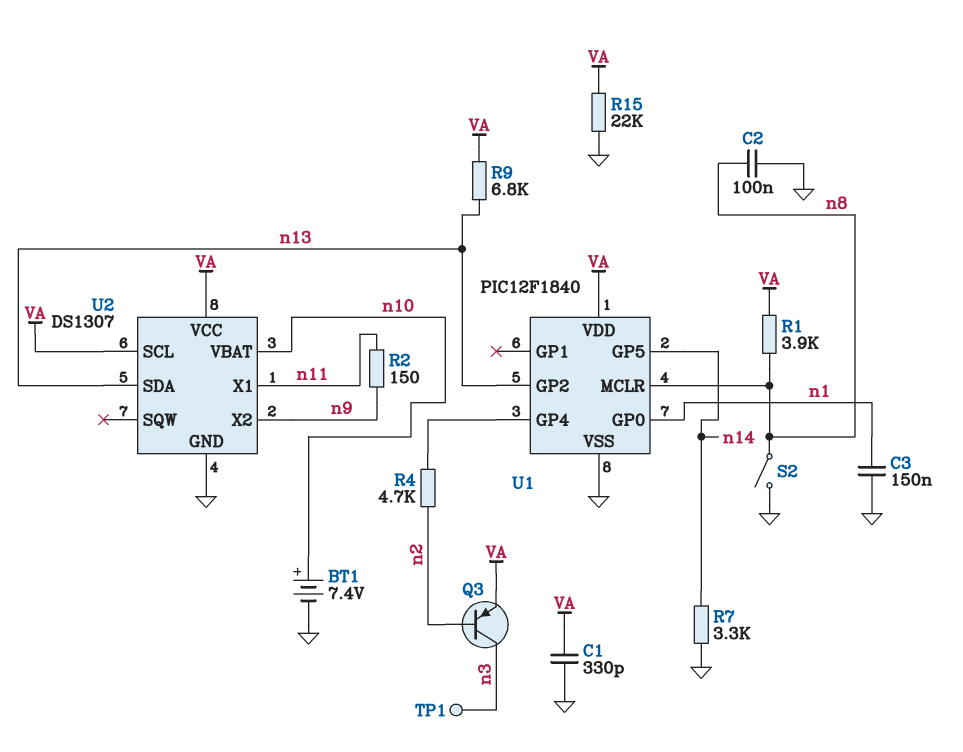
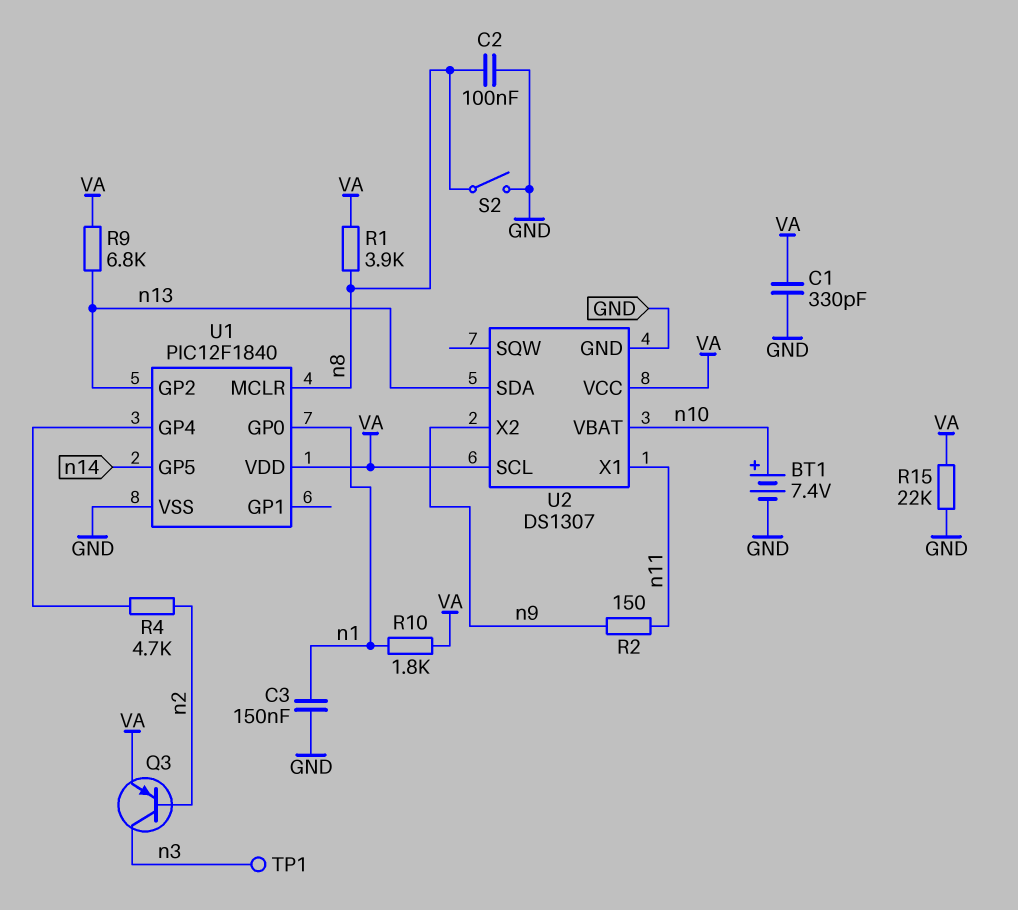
R7: 3.3k (GND, n14) -> none
R10: none -> 1.8k (VA, n1)

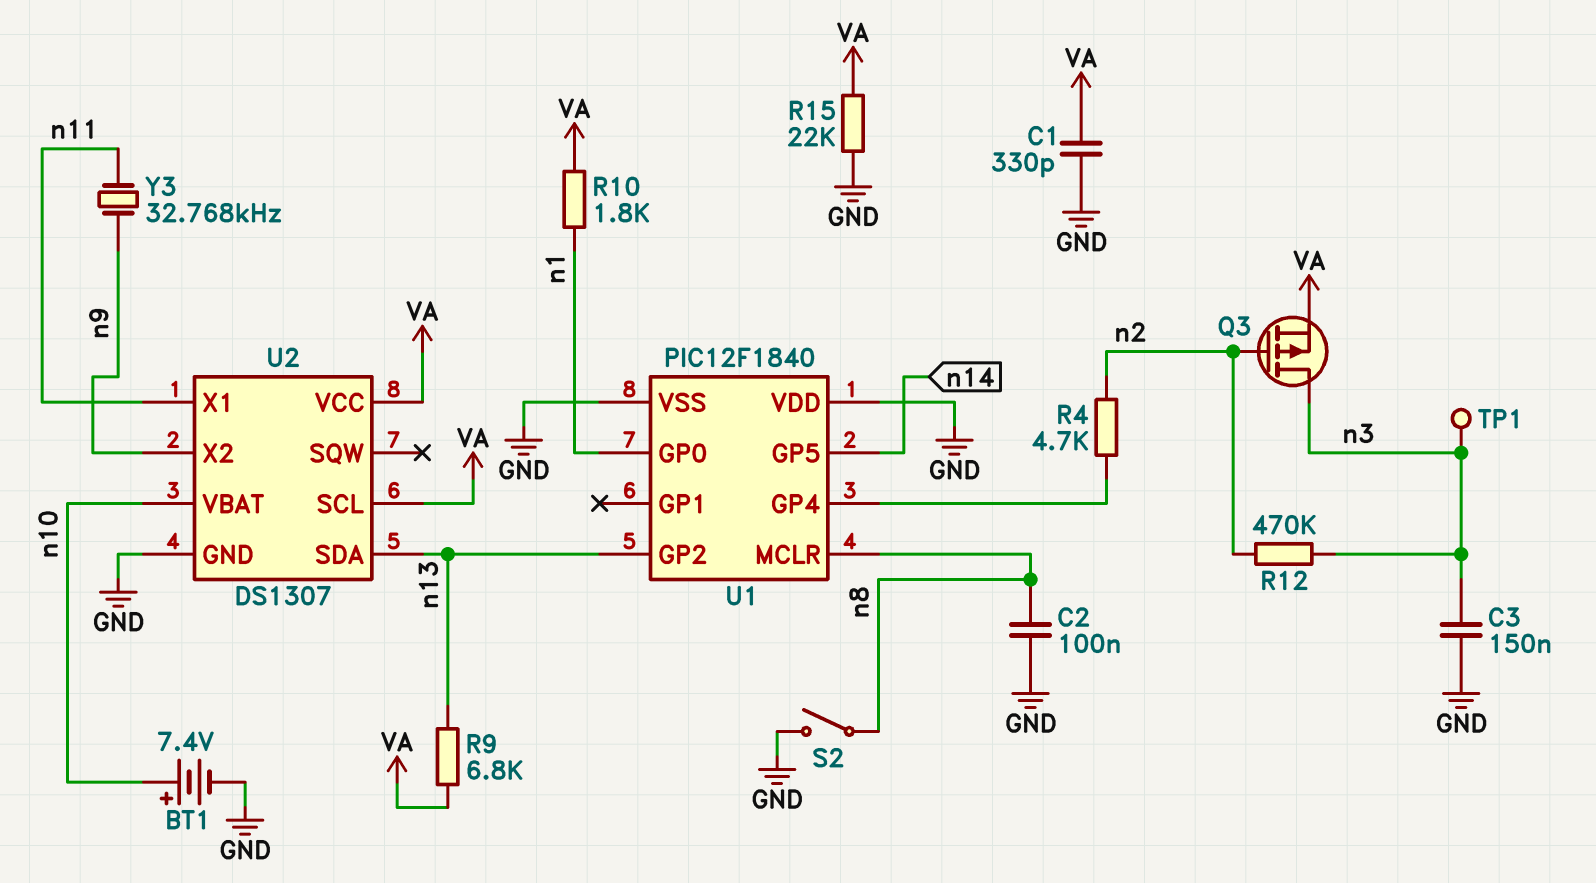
C3: 150nF (GND, n1) -> 150nF (GND, n3)
Q3: PNP (B n2, C n3, E VA) -> PMOS (G n2, D n3, S VA)
R1: 3.9k (VA, n8) -> none
R2: 150 (n9, n11) -> none
R12: none -> 470k (n2, n3)
U1 pin VDD: VA -> GND
Y3: none -> 32.768kHz (n9, n11)

